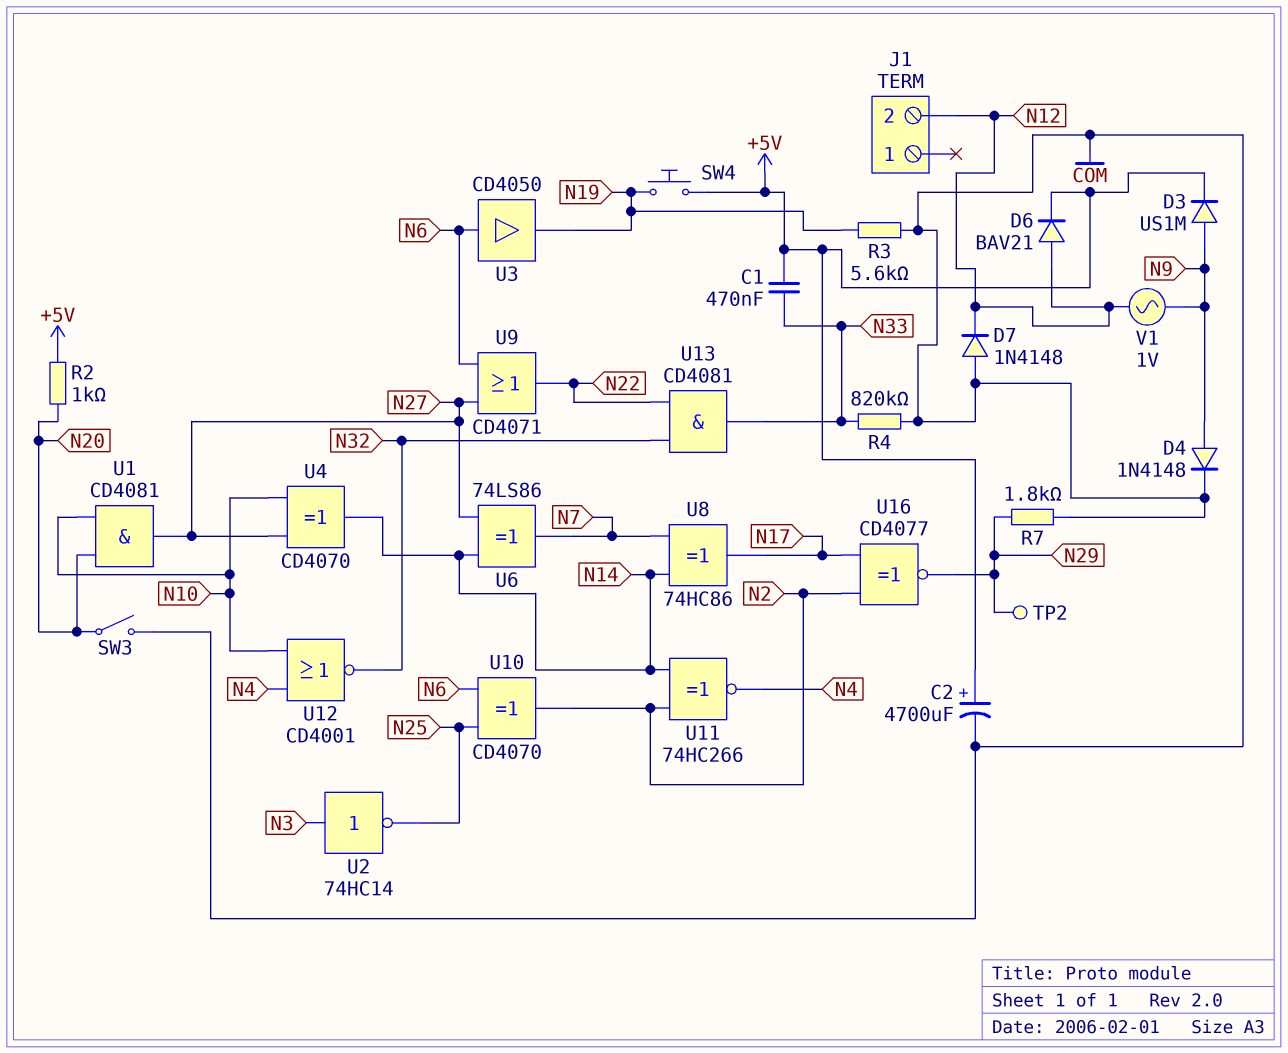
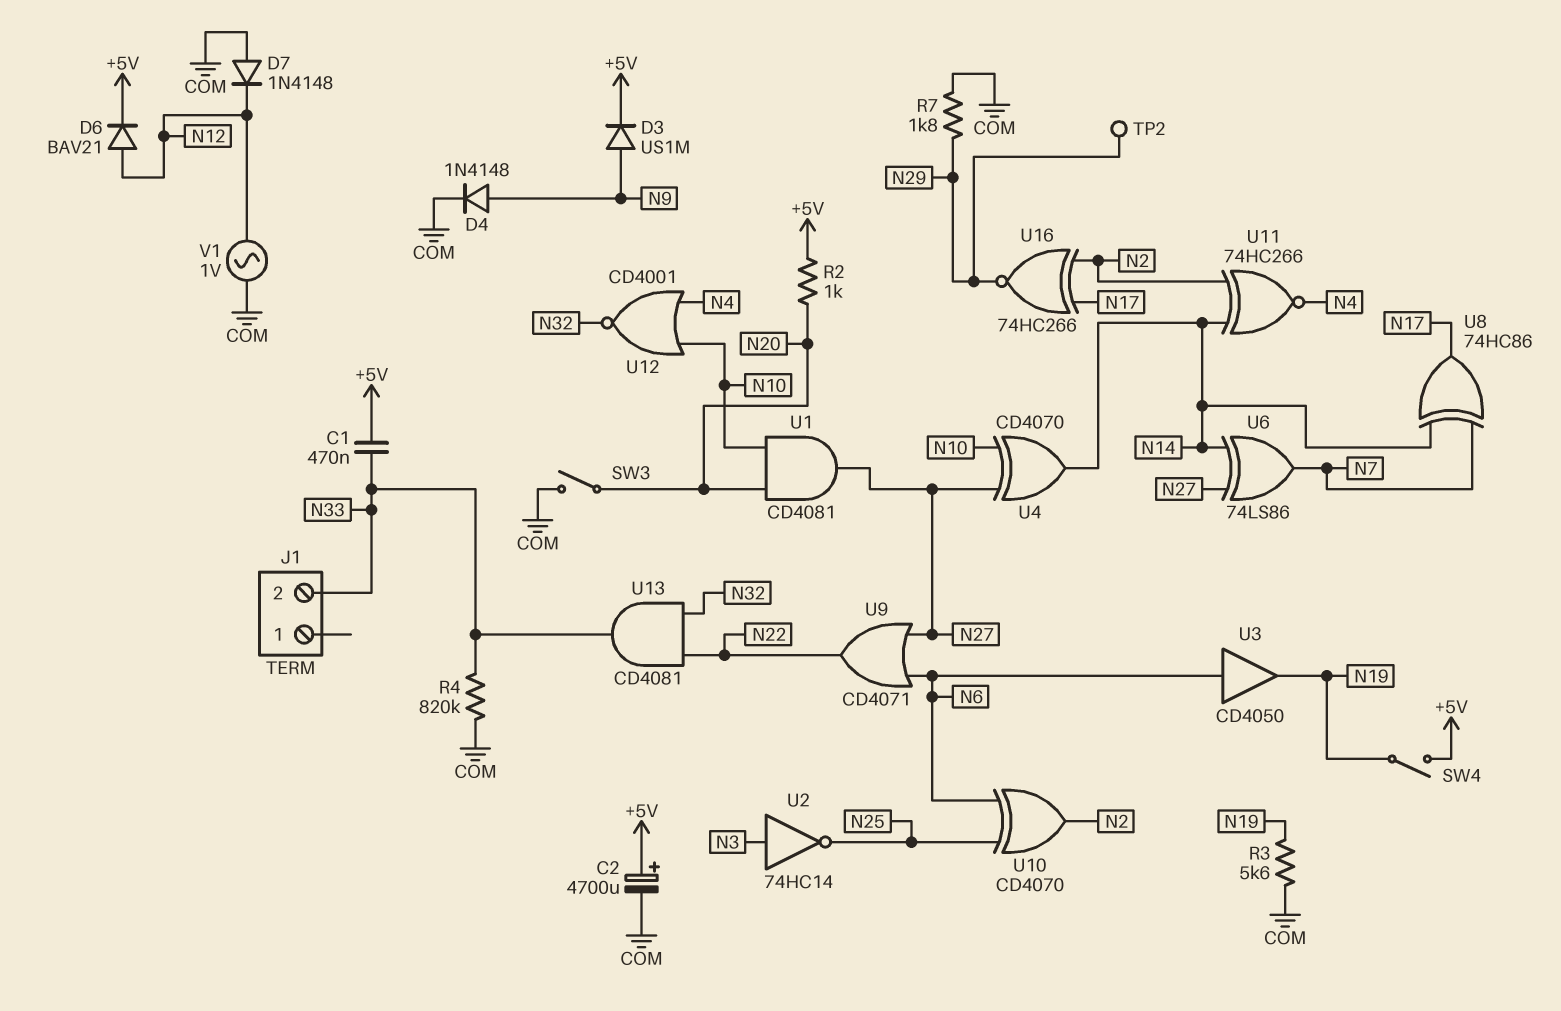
J1 pin 2: N12 -> N33
SW4: button (+5V, N19) -> switch (+5V, N19)
U16: XNOR CD4077 (in N2, in N17, out N29) -> XNOR 74HC266 (in N2, in N17, out N29)
V1: AC 1V (N9, N12) -> AC 1V (COM, N12)

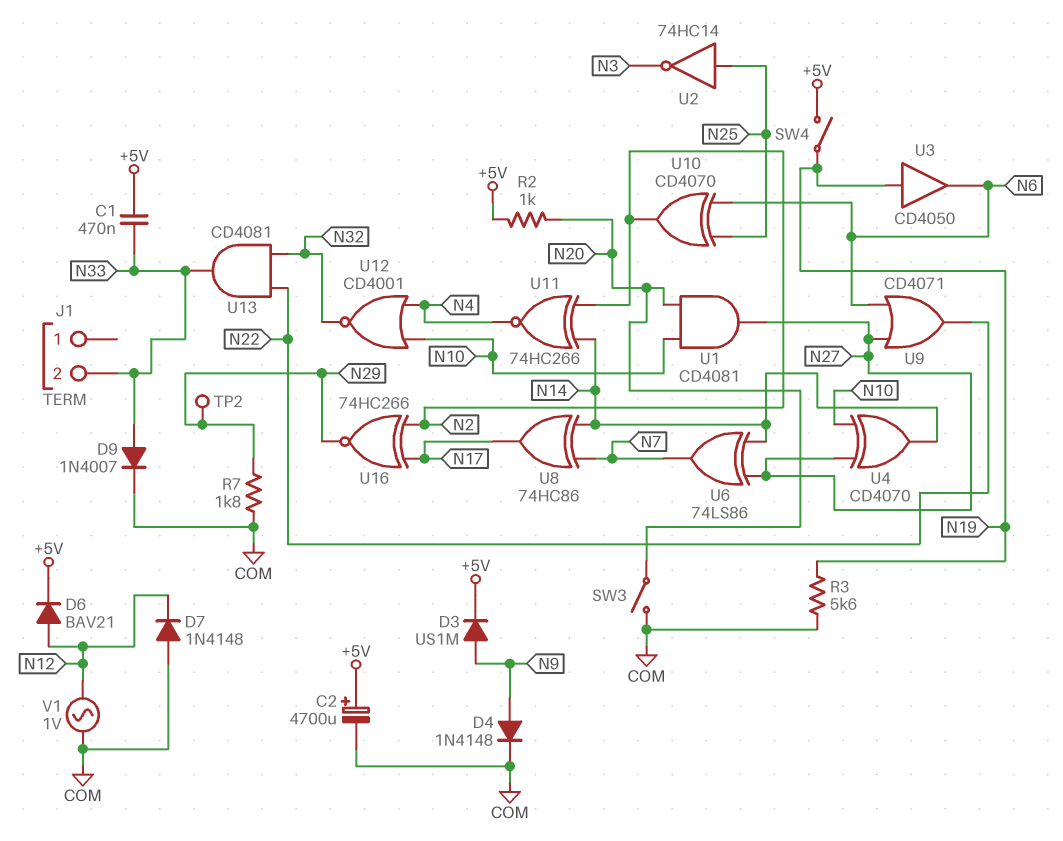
D9: none -> diode 1N4007 (A N33, K COM)
R4: 820k (COM, N33) -> none
U2: NOT 74HC14 (in N3, out N25) -> NOT 74HC14 (in N25, out N3)
U3: buffer CD4050 (in N6, out N19) -> buffer CD4050 (in N19, out N6)

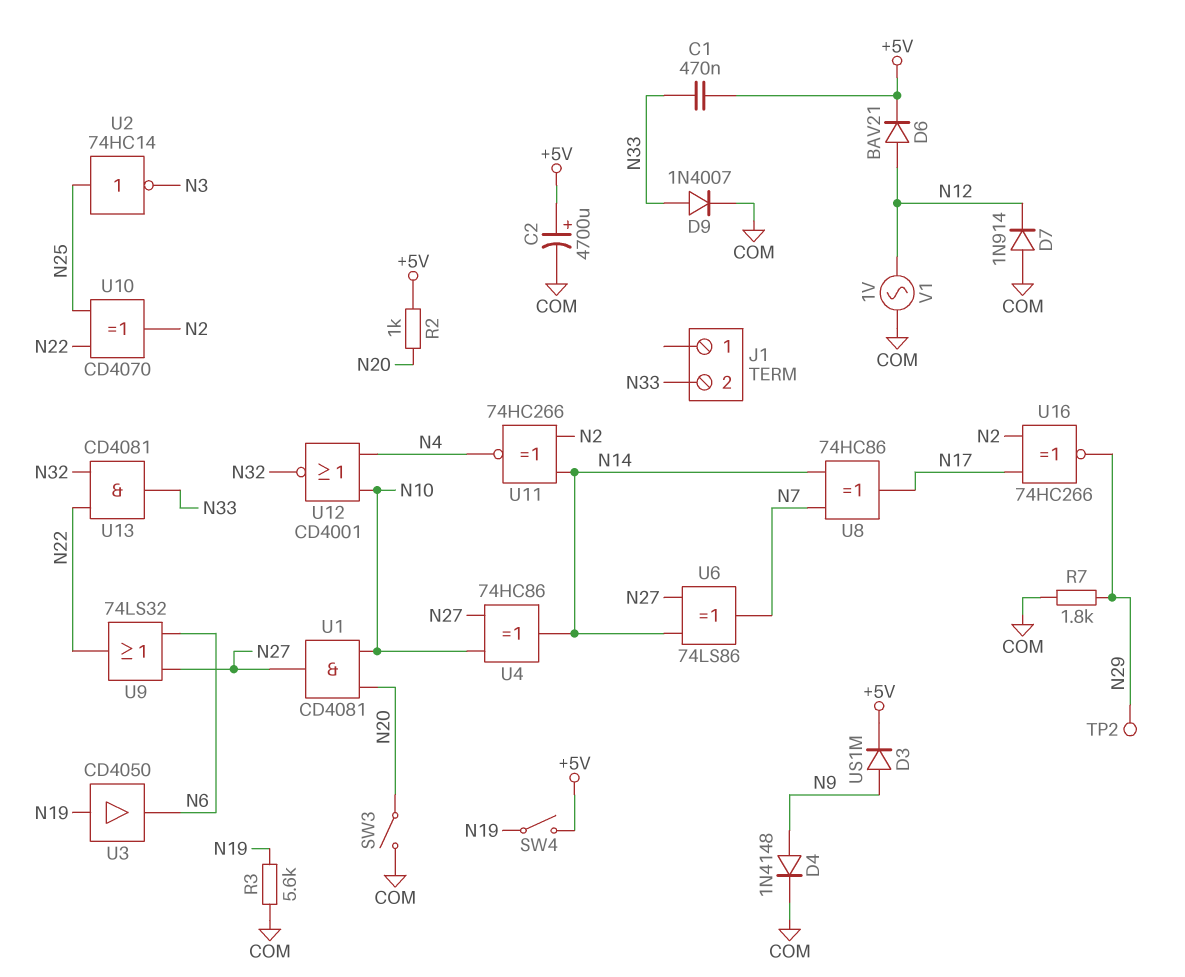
D7: diode 1N4148 (A COM, K N12) -> diode 1N914 (A COM, K N12)
U4: XOR CD4070 (in N10, in N27, out N14) -> XOR 74HC86 (in N10, in N27, out N14)
U9: OR CD4071 (in N6, in N27, out N22) -> OR 74LS32 (in N6, in N27, out N22)
U10: XOR CD4070 (in N6, in N25, out N2) -> XOR CD4070 (in N22, in N25, out N2)

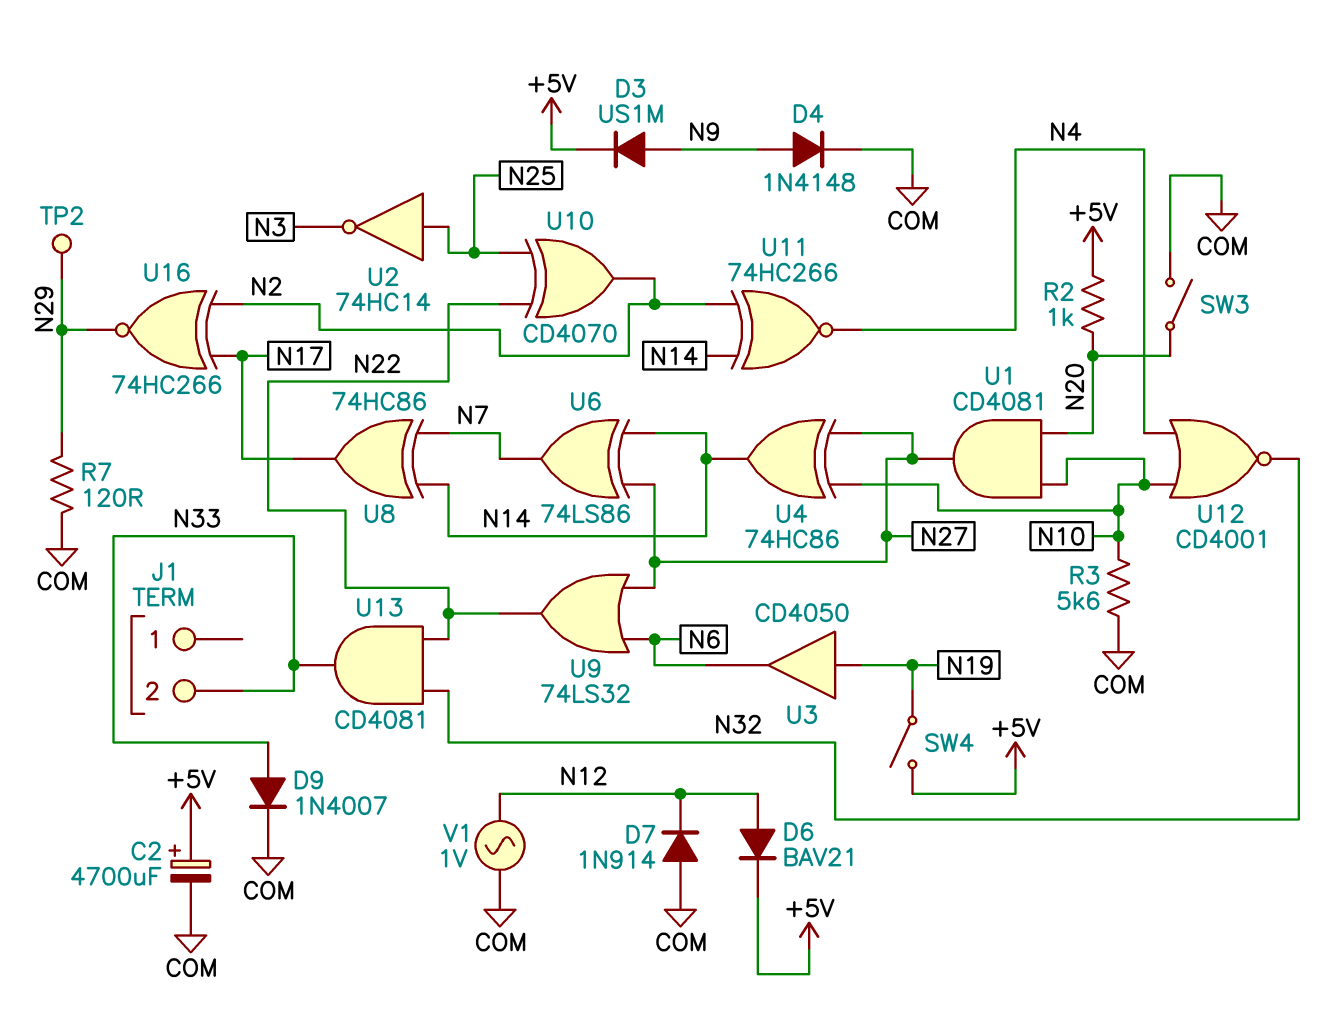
C1: 470nF (+5V, N33) -> none
R3: 5.6k (COM, N19) -> 5.6k (COM, N10)
R7: 1.8k (COM, N29) -> 120 (COM, N29)

